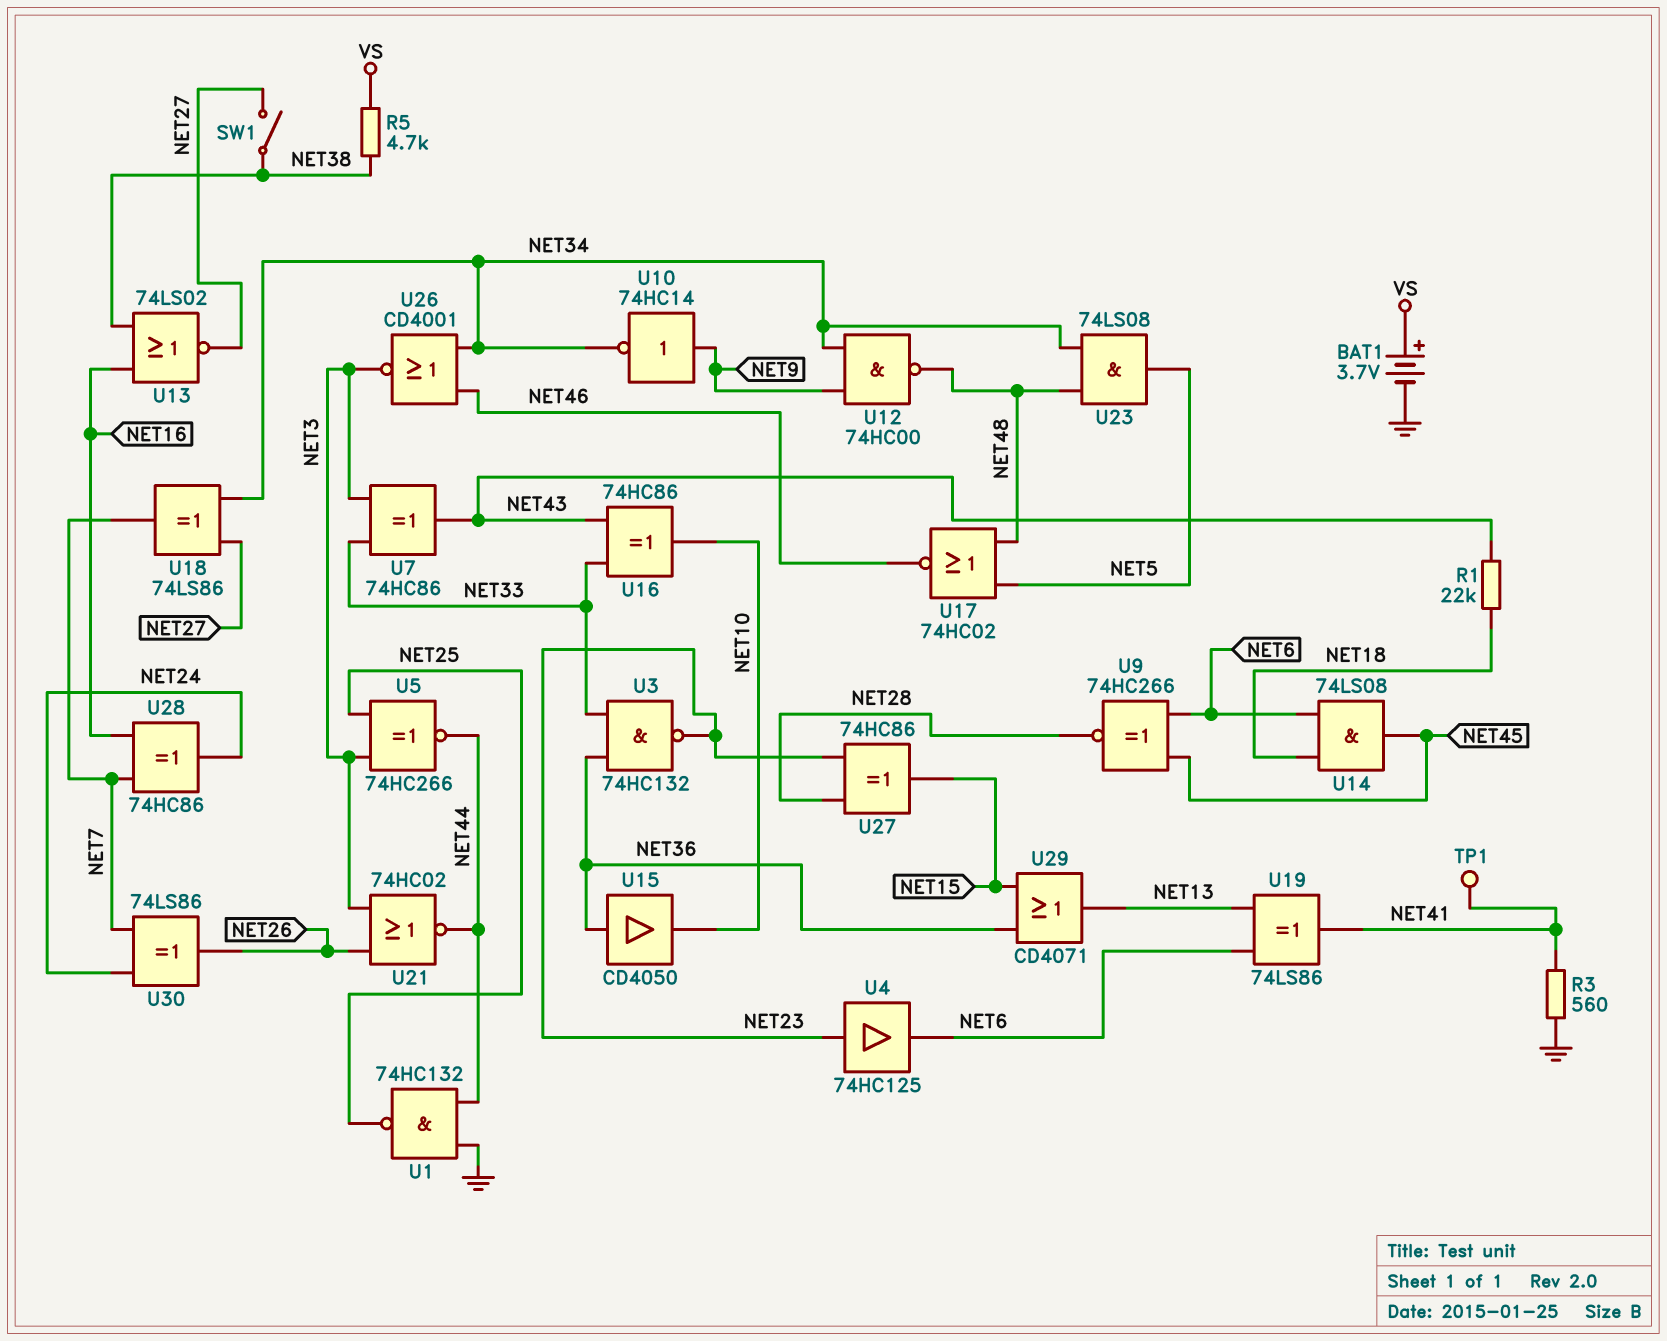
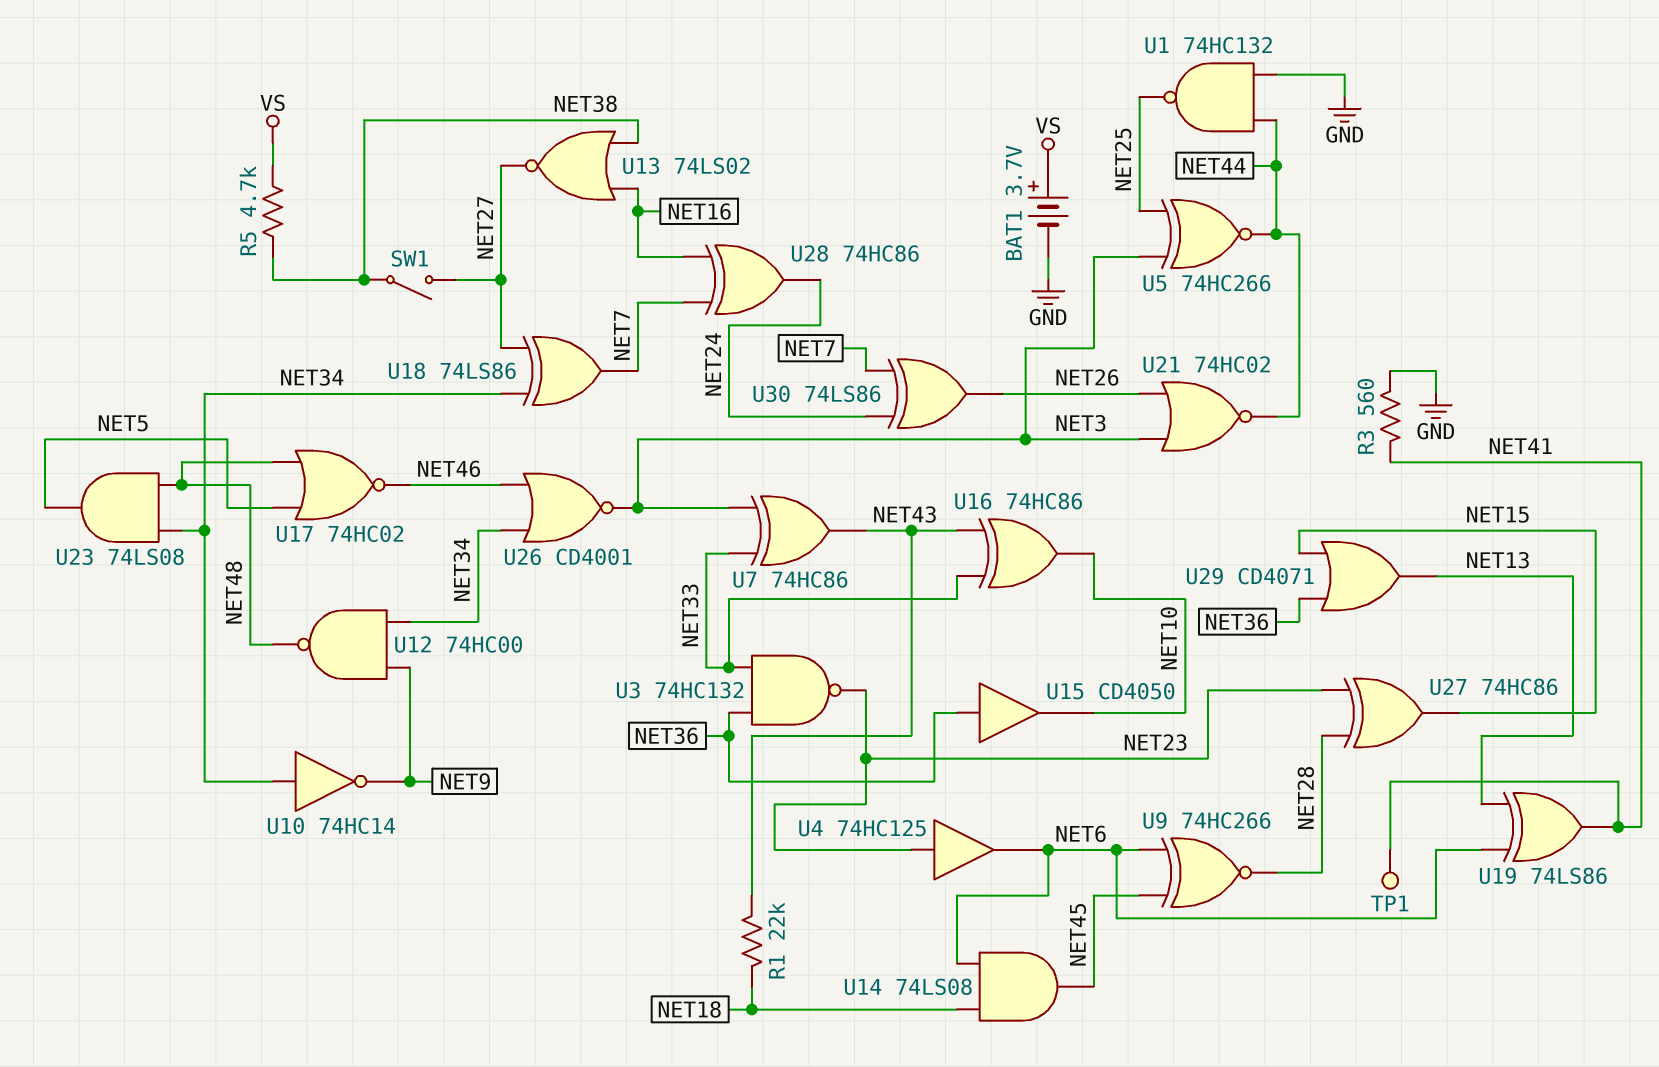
U10: NOT 74HC14 (in NET9, out NET34) -> NOT 74HC14 (in NET34, out NET9)

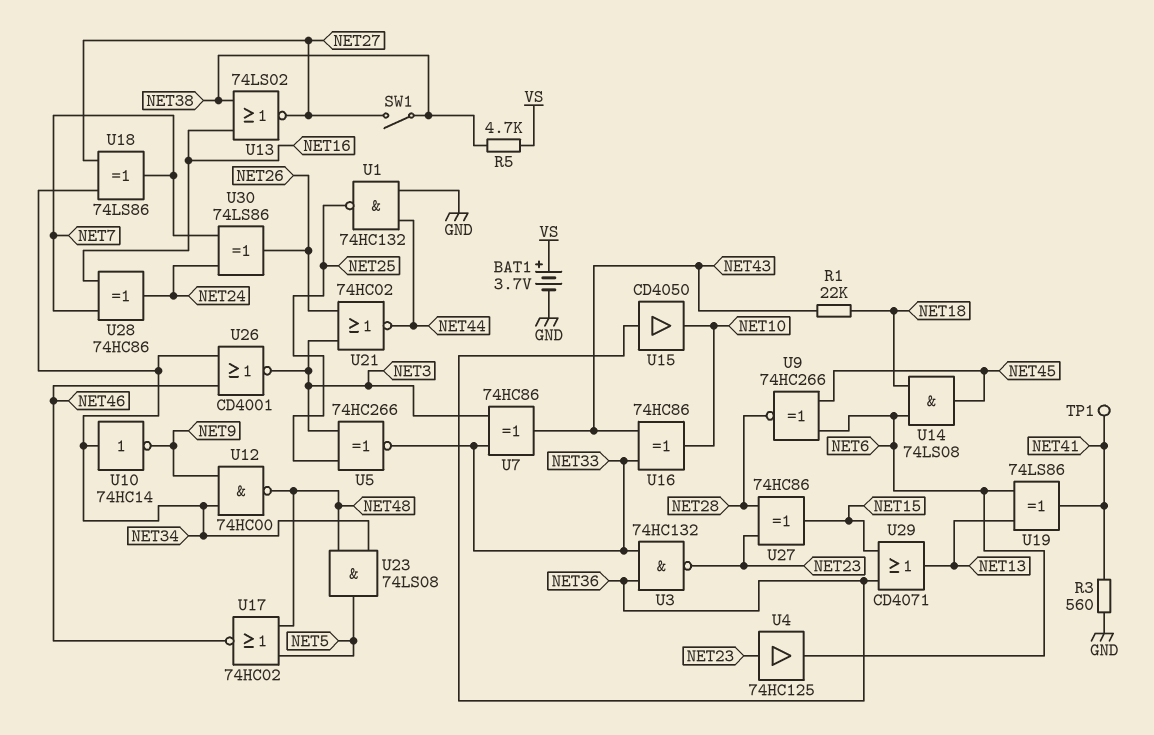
U5: XNOR 74HC266 (in NET3, in NET25, out NET44) -> XNOR 74HC266 (in NET3, in NET25, out NET33)

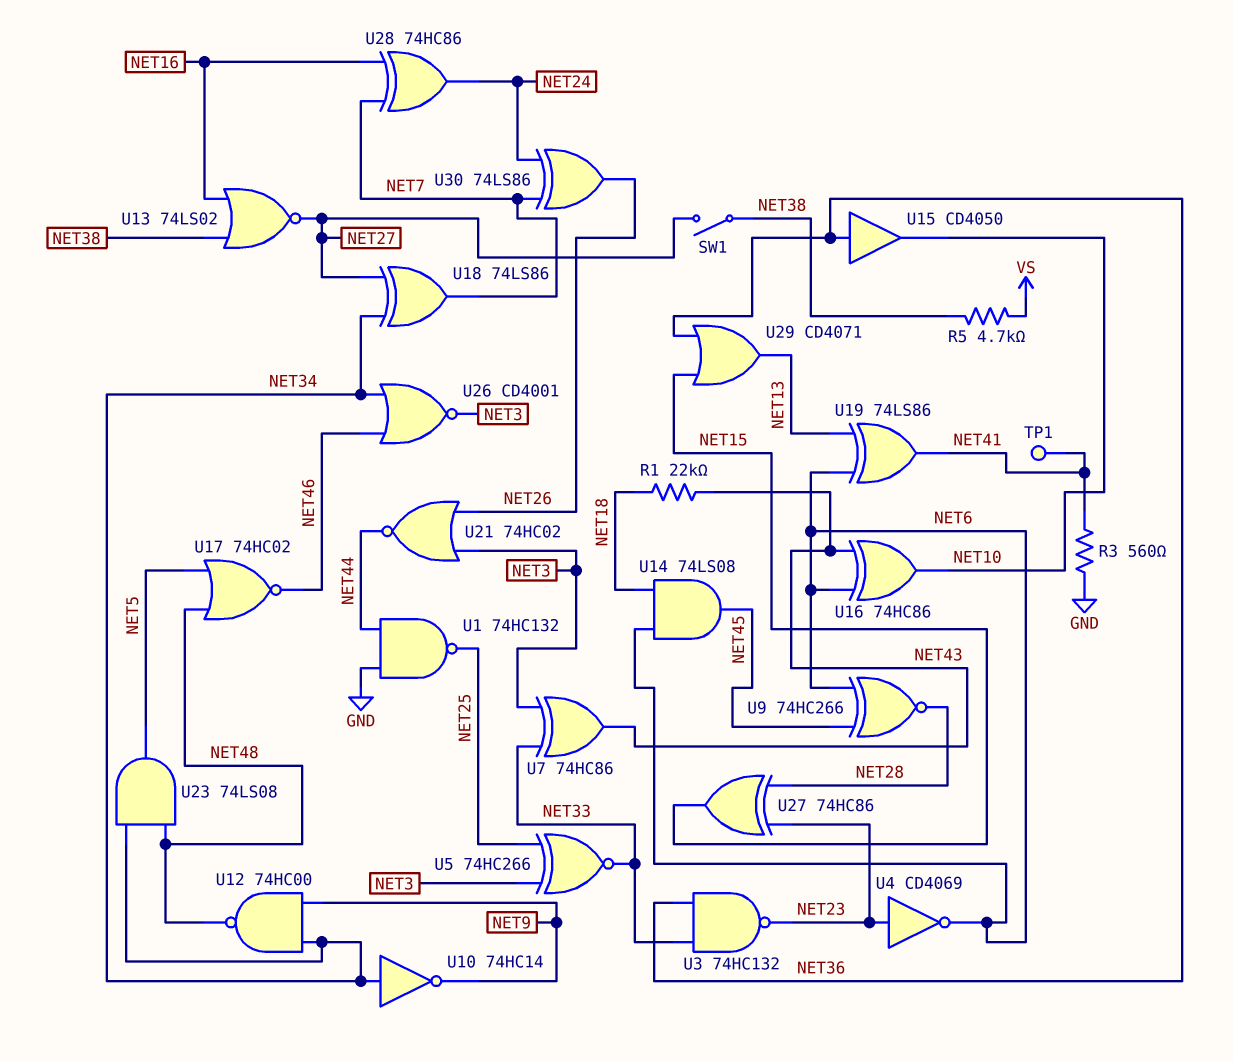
BAT1: 3.7V (plus VS, minus GND) -> none
U4: buffer 74HC125 (in NET23, out NET6) -> NOT CD4069 (in NET23, out NET6)
U16: XOR 74HC86 (in NET33, in NET43, out NET10) -> XOR 74HC86 (in NET6, in NET43, out NET10)

